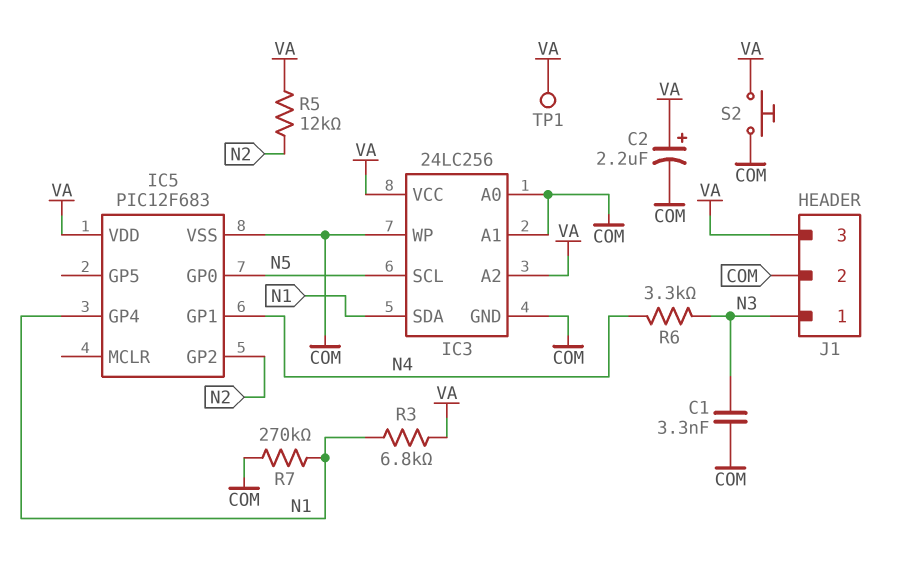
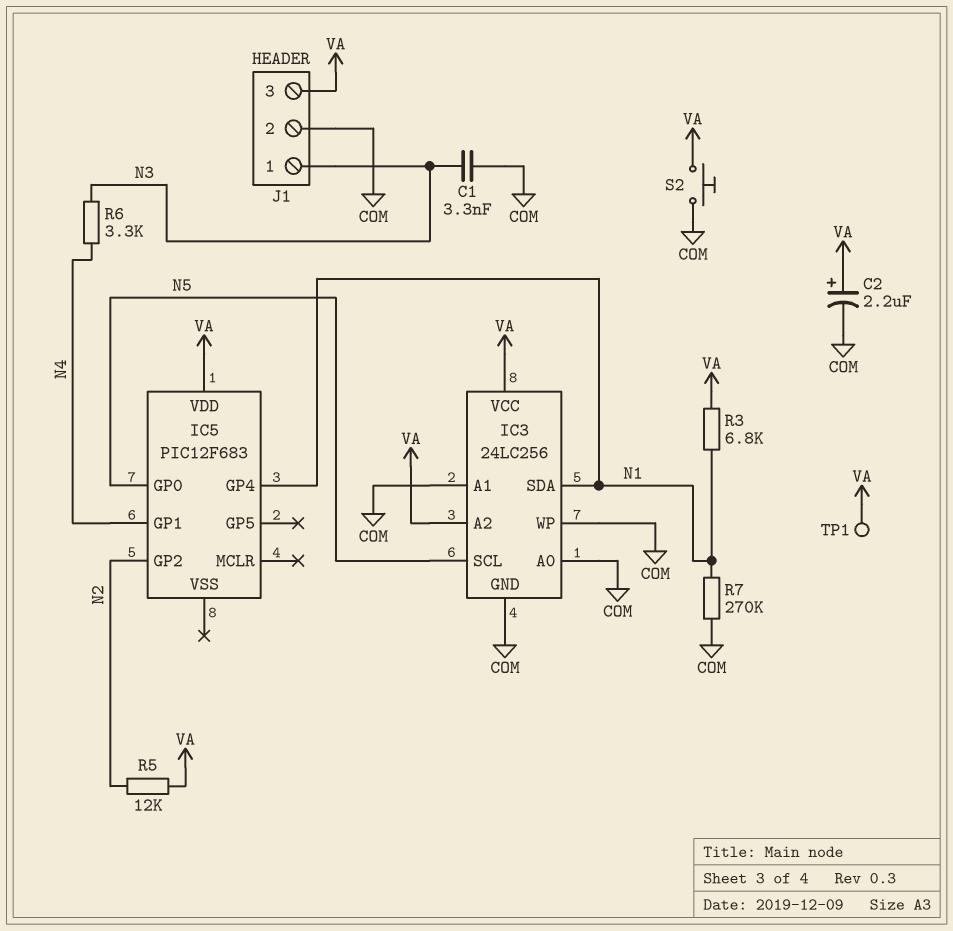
IC5 pin VSS: COM -> none

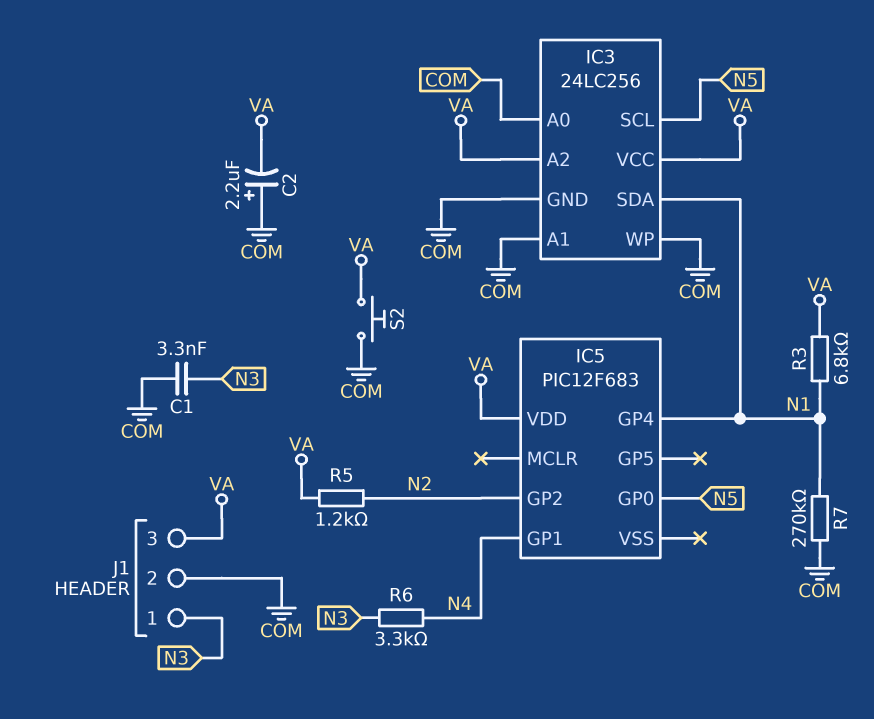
C2: 2.2uF (plus VA, minus COM) -> 2.2uF (plus COM, minus VA)
R5: 12k (N2, VA) -> 1.2k (N2, VA)
TP1: test point (VA) -> none

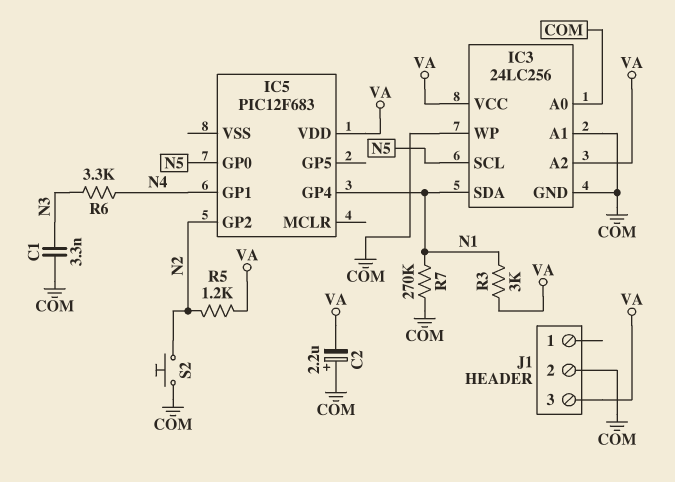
J1 pin 1: N3 -> none
R3: 6.8k (N1, VA) -> 3k (N1, VA)
S2: button (COM, VA) -> button (COM, N2)

